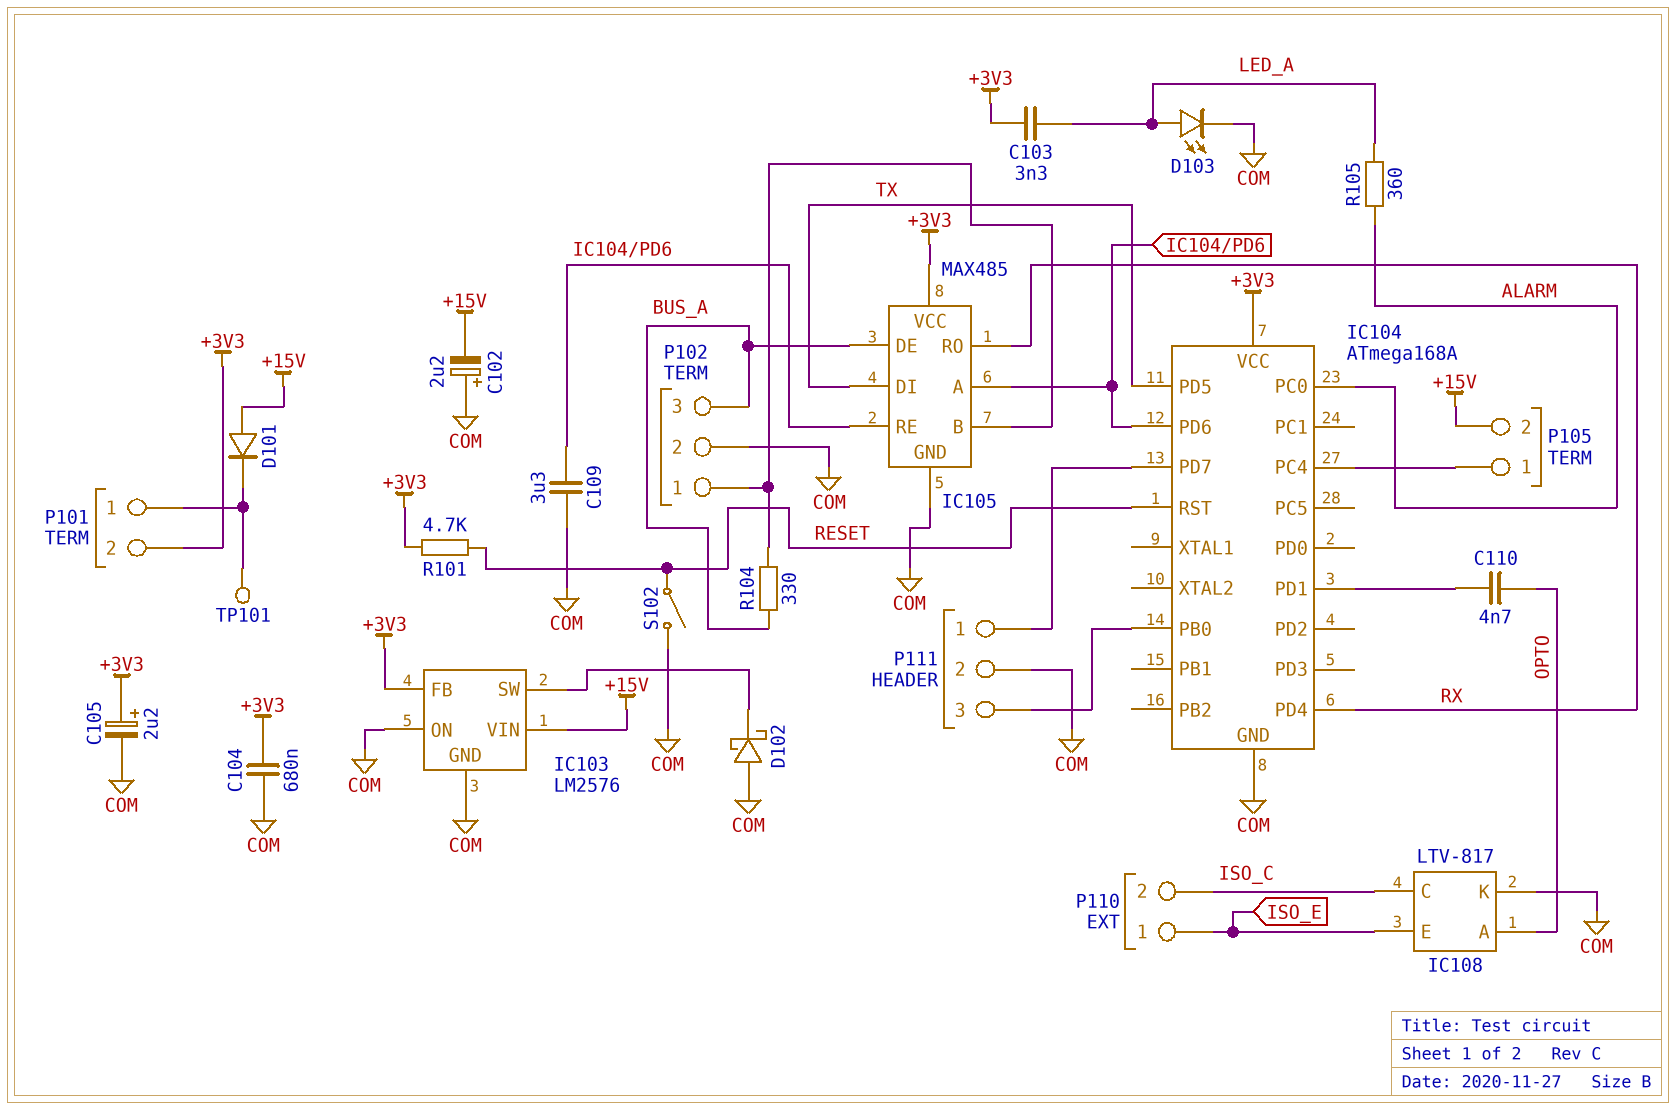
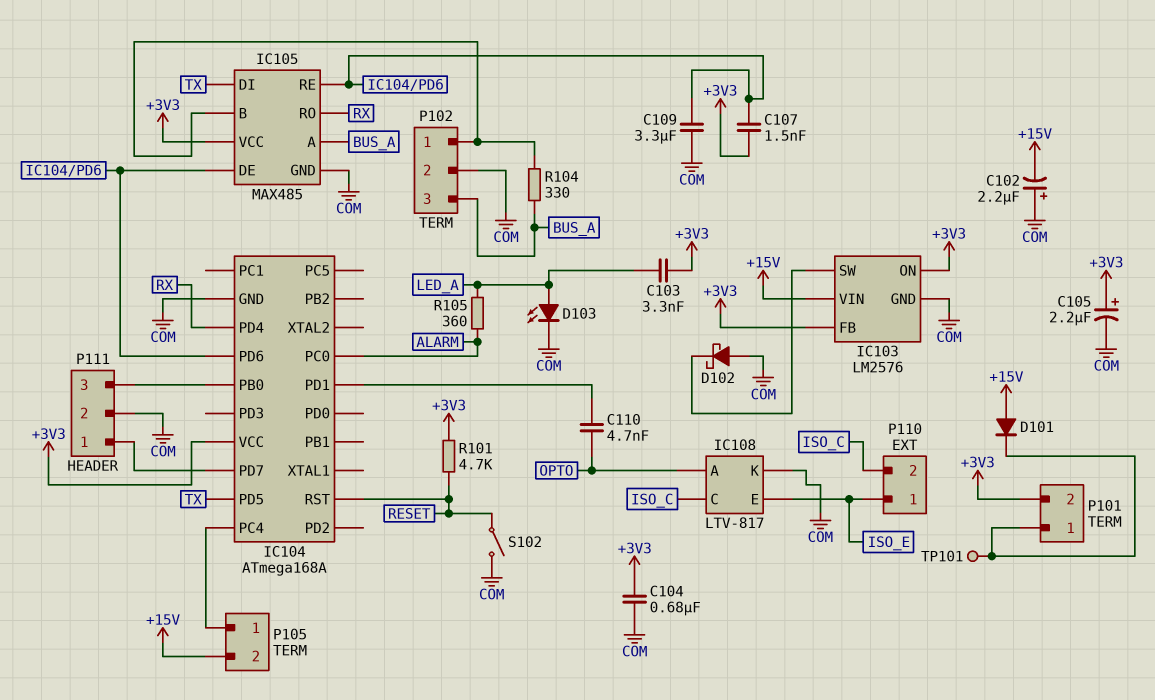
C107: none -> 1.5nF (+3V3, IC104/PD6)
IC103 pin ON: COM -> +3V3
IC105 pin A: IC104/PD6 -> BUS_A
IC105 pin DE: BUS_A -> IC104/PD6

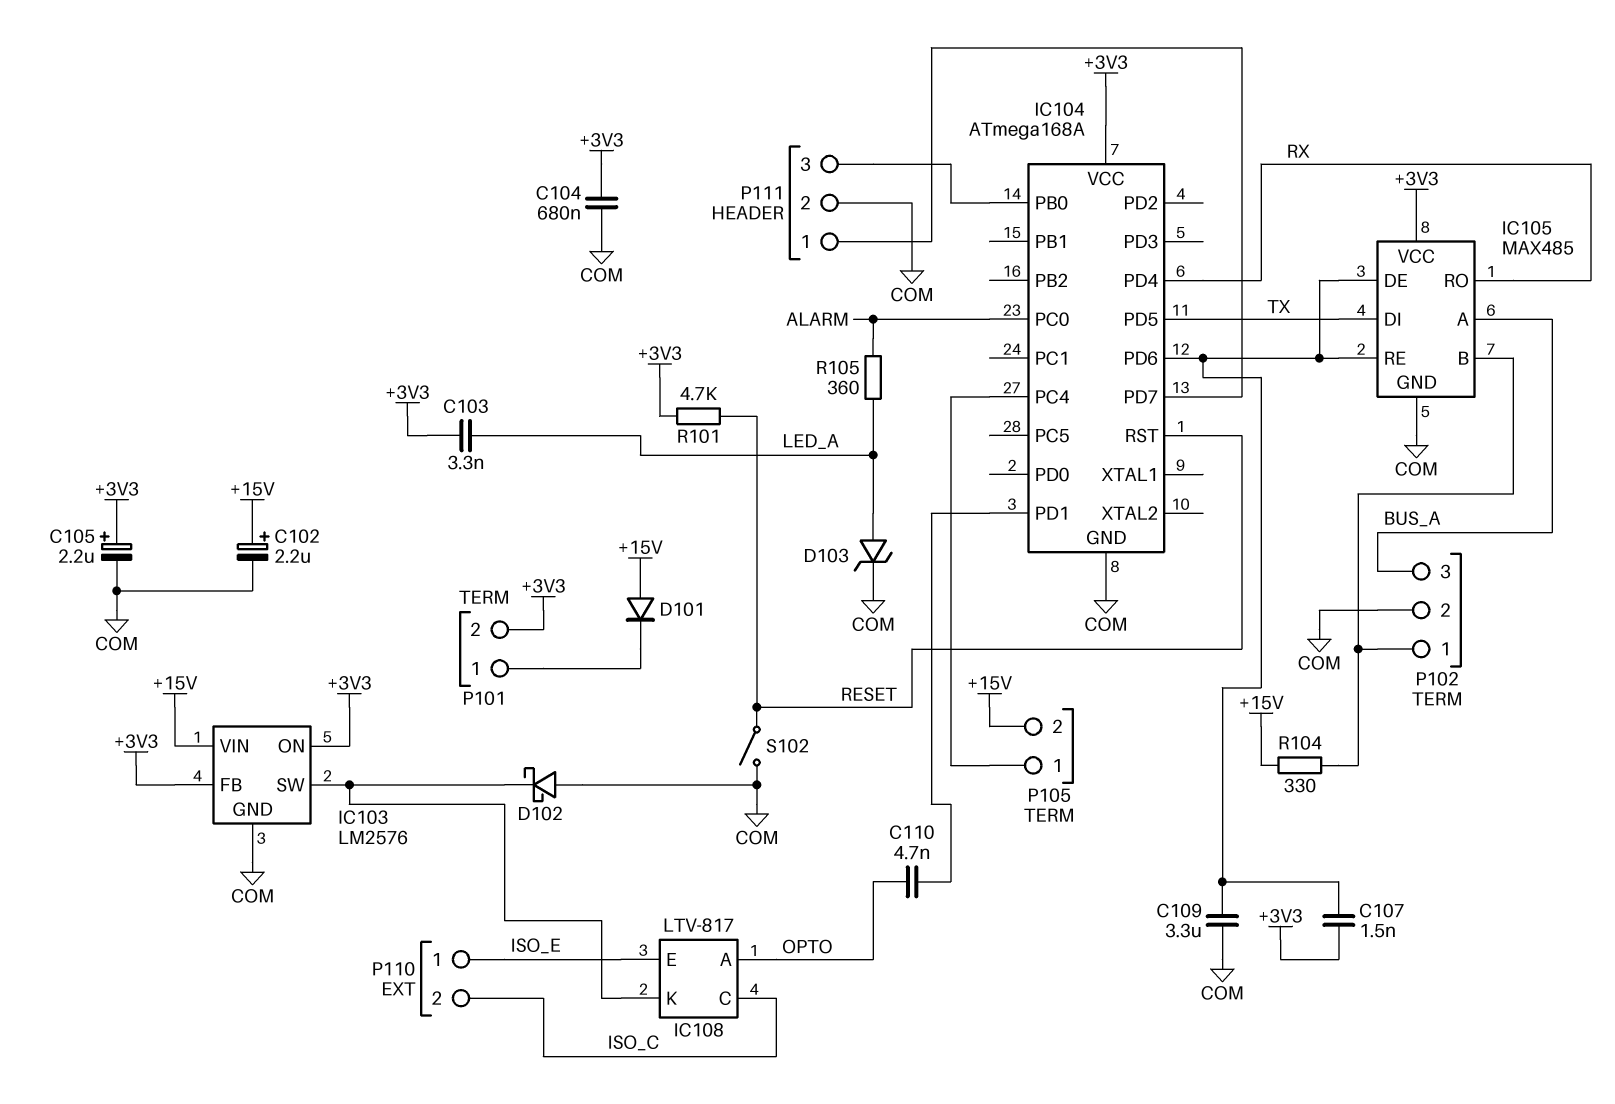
C102: 2.2uF (plus COM, minus +15V) -> 2.2uF (plus +15V, minus COM)
D103: LED (A LED_A, K COM) -> zener (A LED_A, K COM)
IC108 pin K: COM -> IC103/SW
R104: 330 (BUS_A, IC105/B) -> 330 (+15V, IC105/B)
TP101: test point (P101/1) -> none

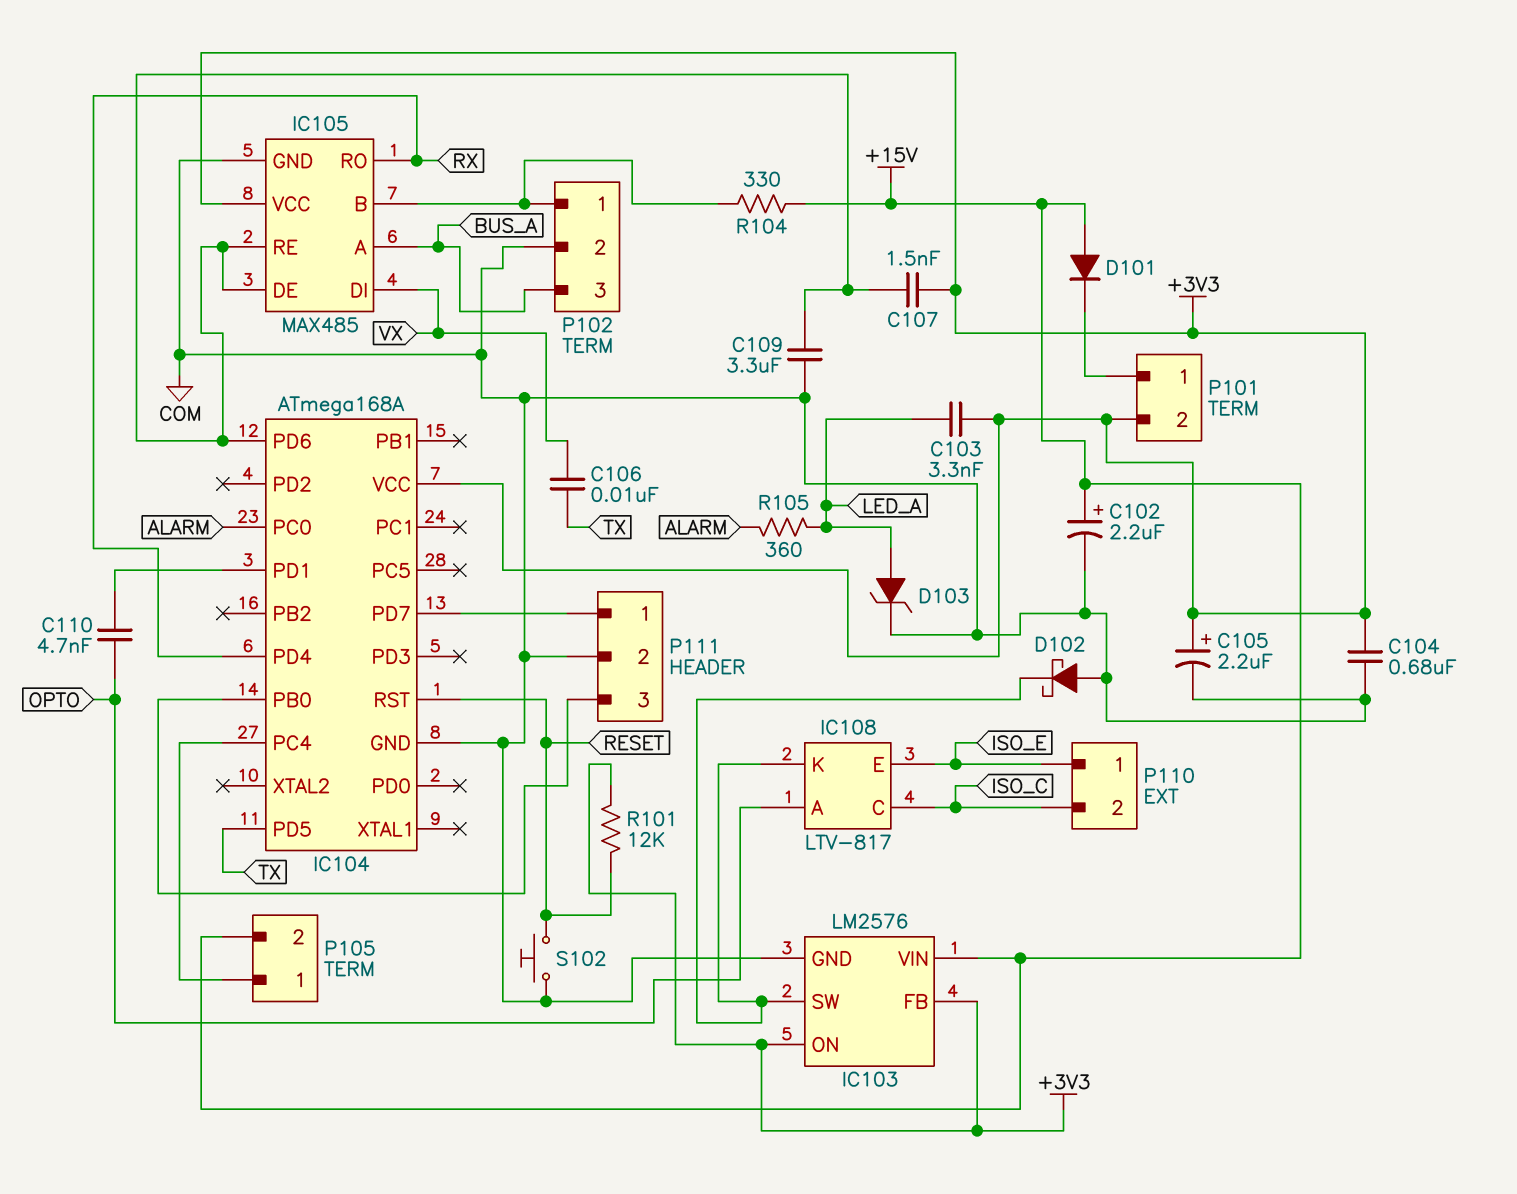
C106: none -> 10nF (TX, VX)
IC105 pin DI: TX -> VX
R101: 4.7k (+3V3, RESET) -> 12k (+3V3, RESET)
S102: switch (COM, RESET) -> button (COM, RESET)

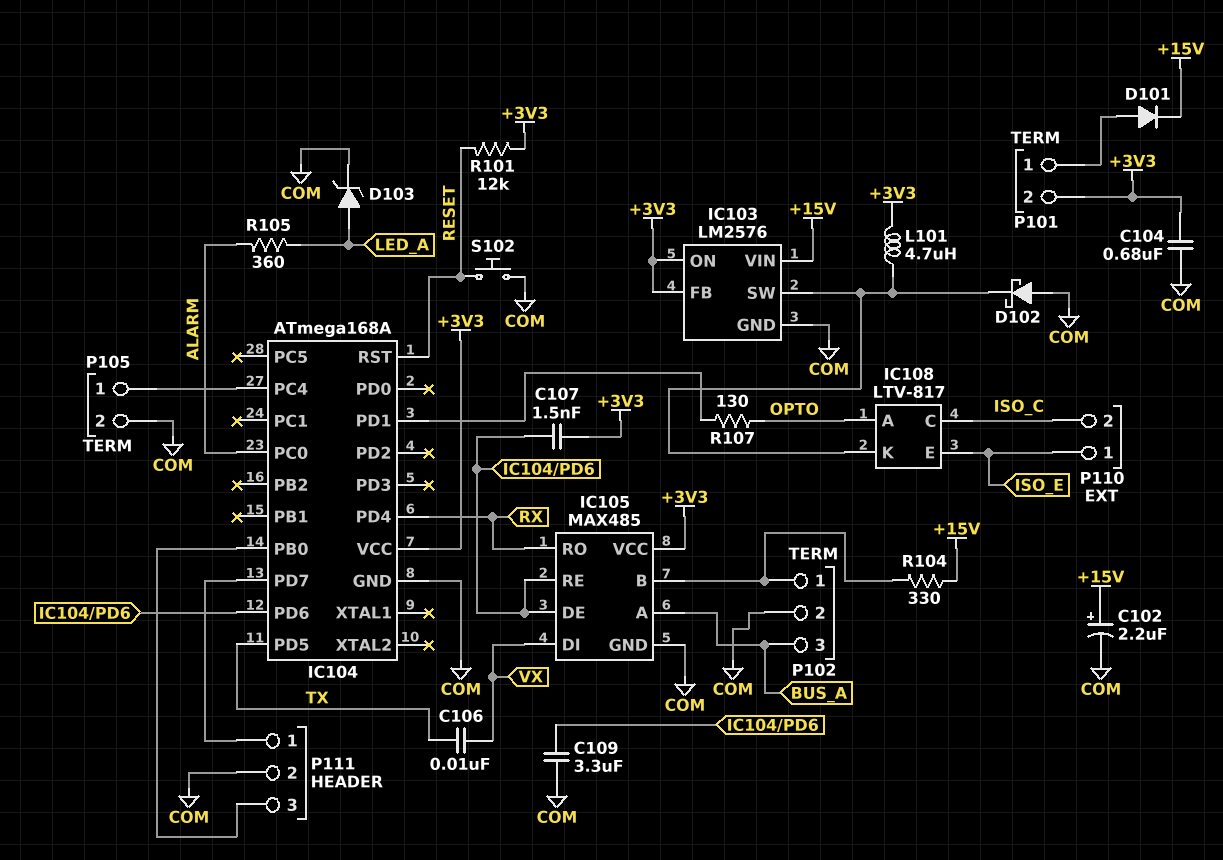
C103: 3.3nF (+3V3, LED_A) -> none
C105: 2.2uF (plus +3V3, minus COM) -> none
C110: 4.7nF (IC104/PD1, OPTO) -> none
D101: diode (A +15V, K P101/1) -> diode (A P101/1, K +15V)
L101: none -> 4.7uH (+3V3, IC103/SW)
P105 pin 2: +15V -> COM
R107: none -> 130 (IC104/PD1, OPTO)

